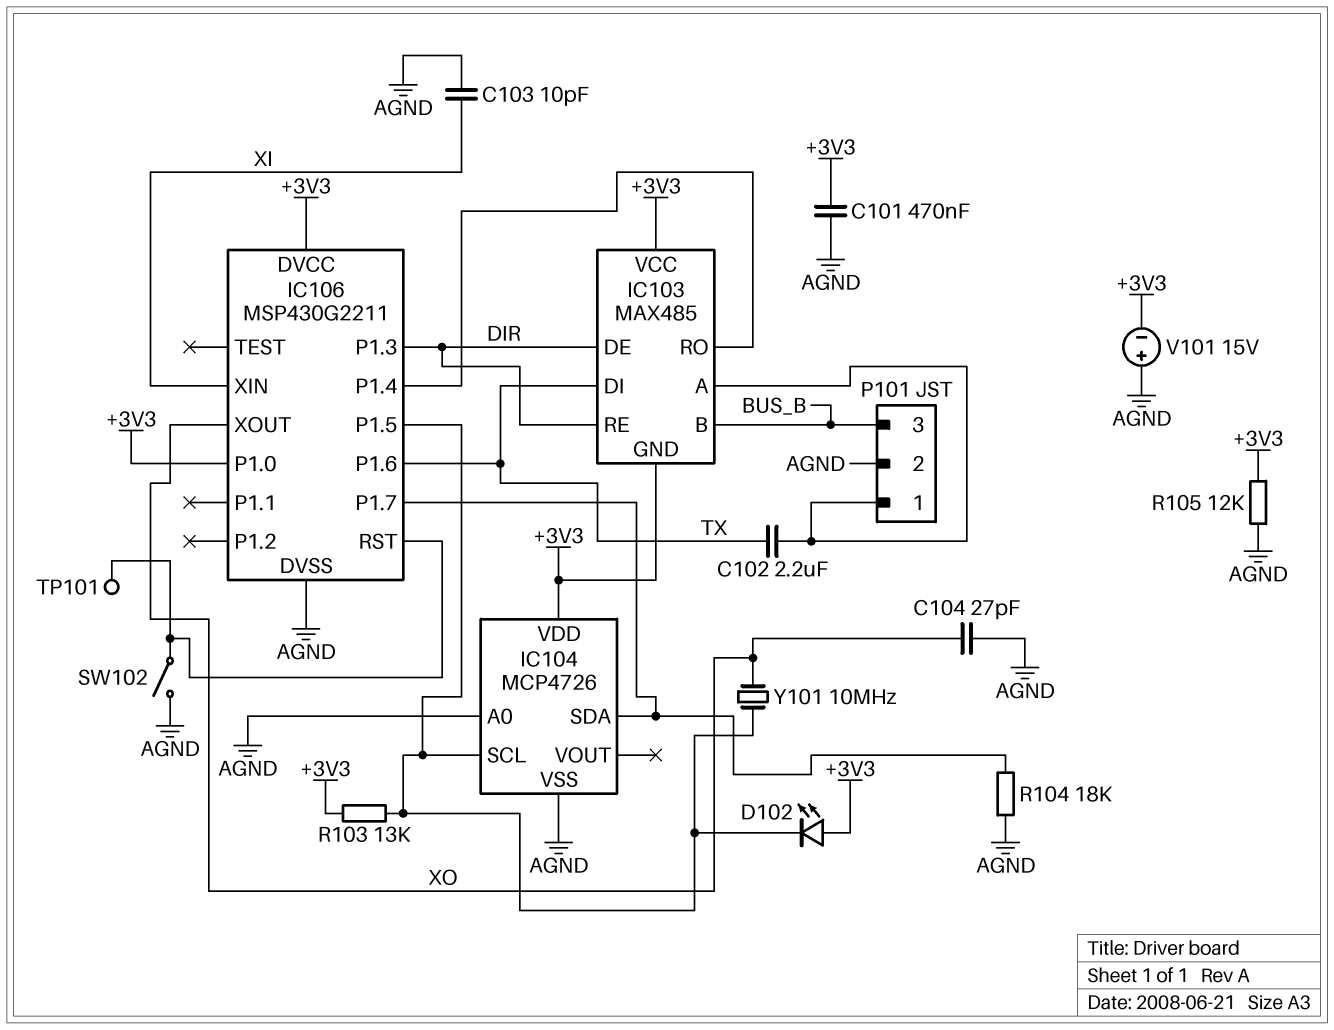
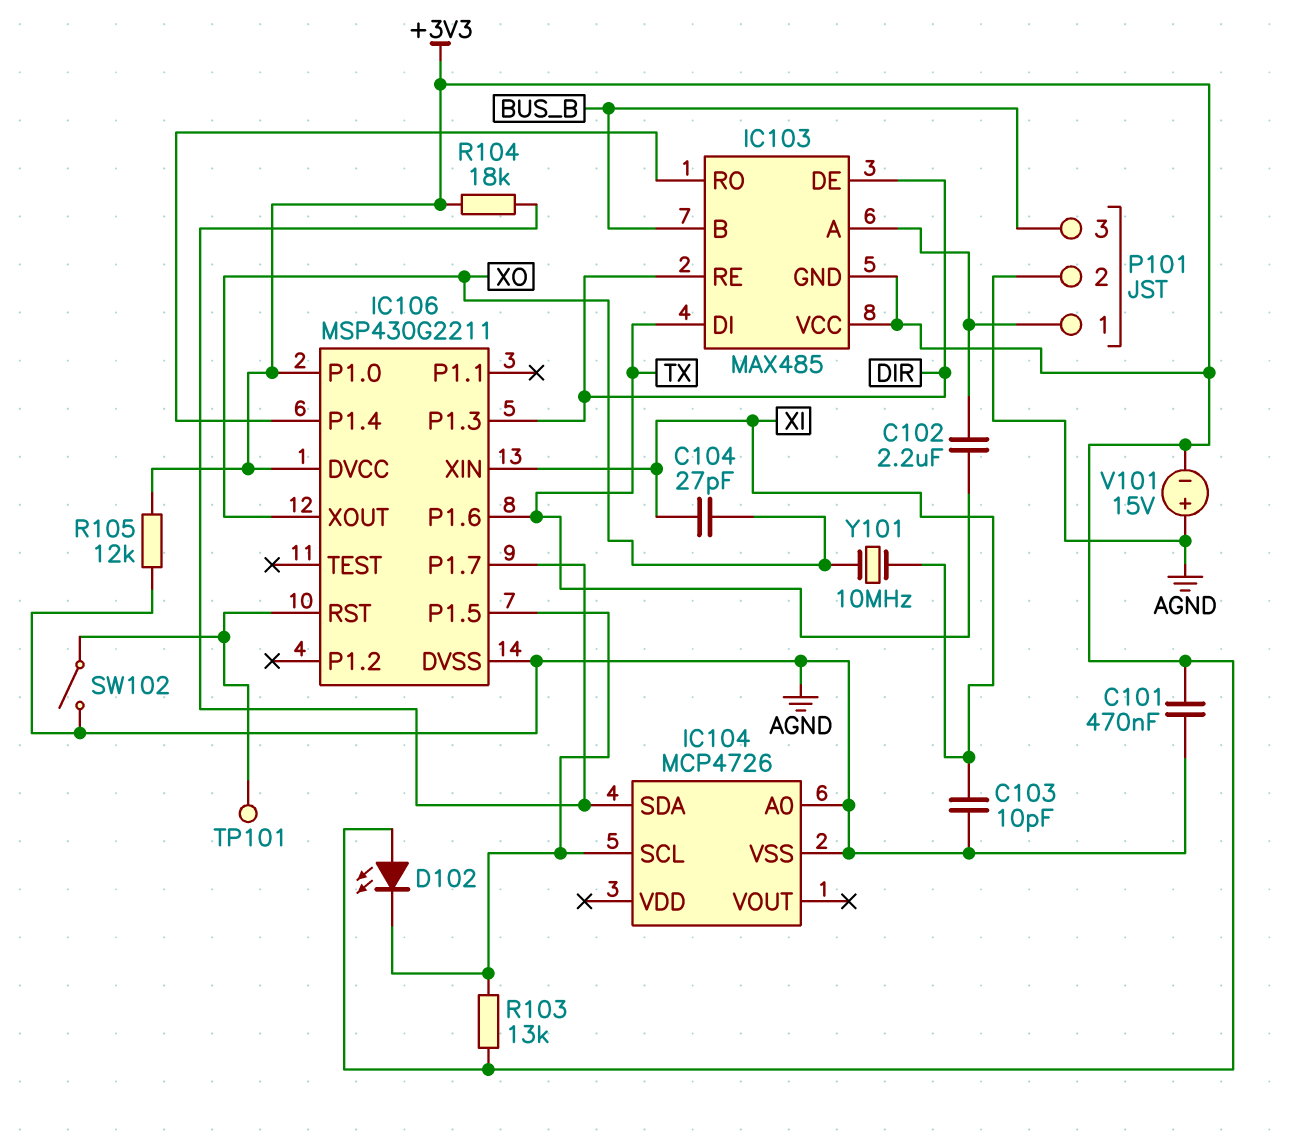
C104: 27pF (AGND, XO) -> 27pF (XI, XO)
IC104 pin VDD: +3V3 -> none
R104: 18k (AGND, IC104/SDA) -> 18k (+3V3, IC104/SDA)
Y101: 10MHz (IC104/SCL, XO) -> 10MHz (XI, XO)

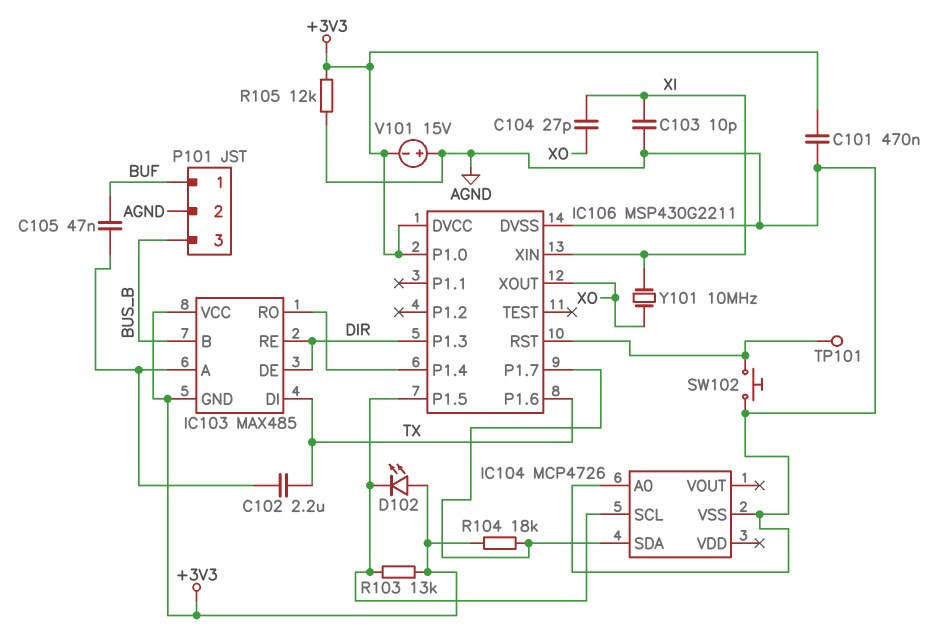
C105: none -> 47nF (BUF, IC103/A)
P101 pin 1: IC103/A -> BUF
SW102: switch (AGND, IC106/RST) -> button (AGND, IC106/RST)

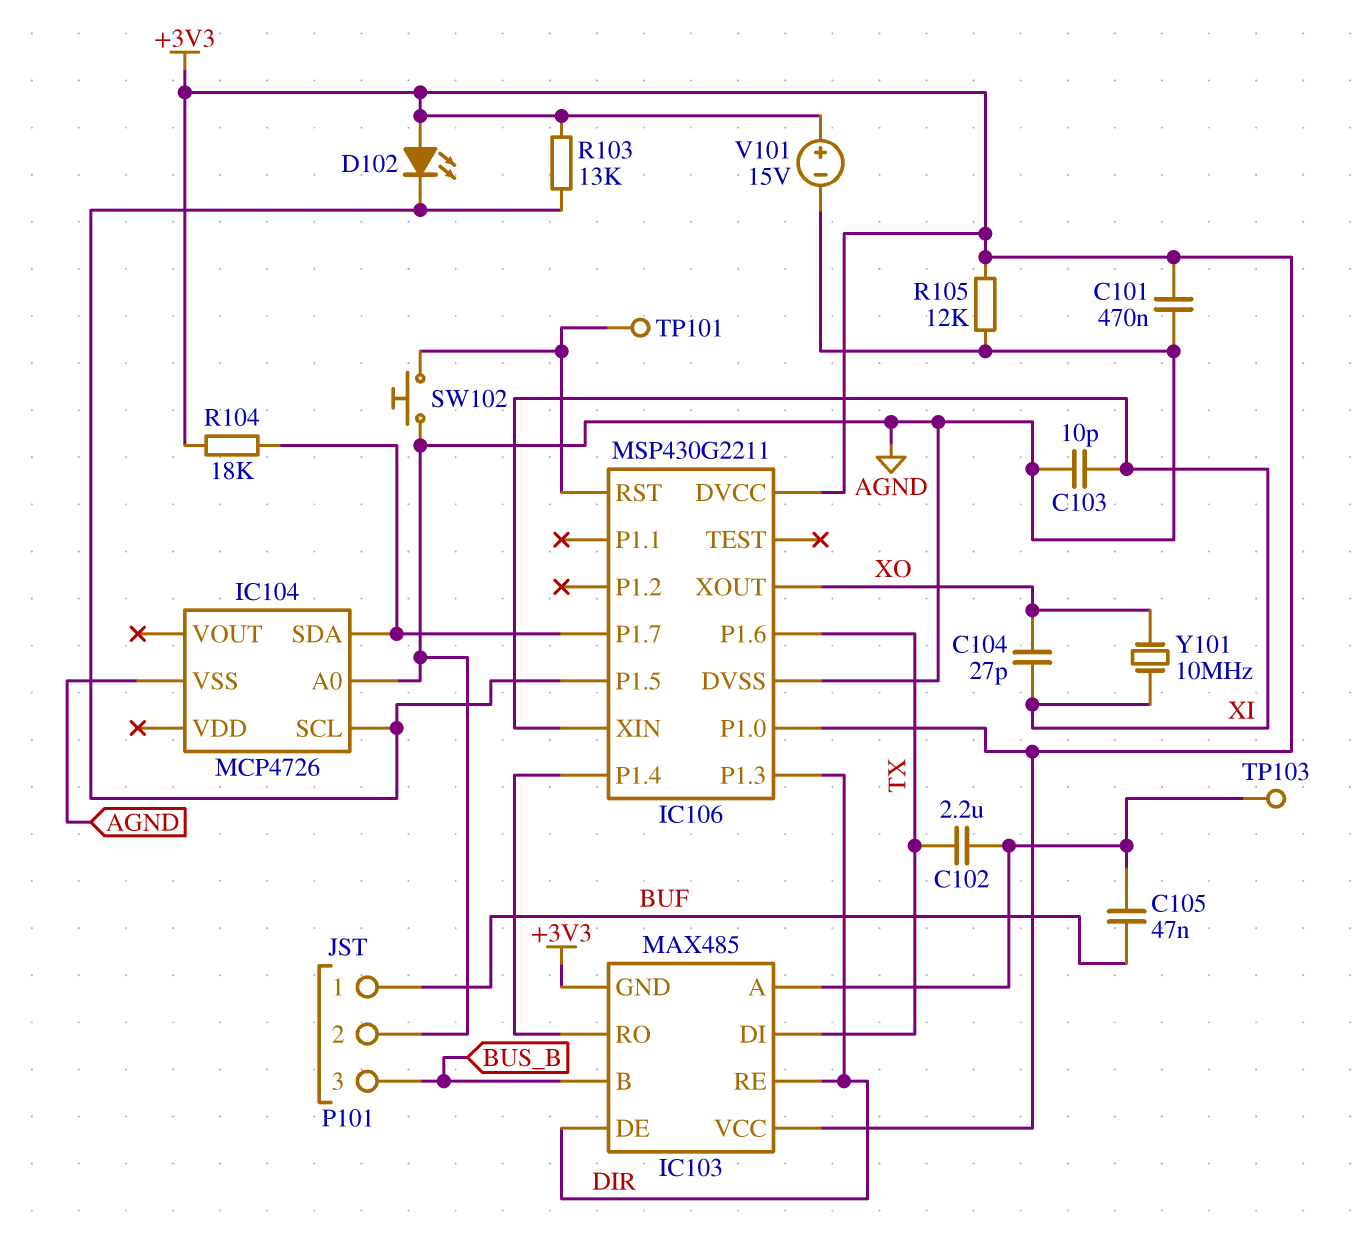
TP103: none -> test point (IC103/A)
V101: 15V (plus AGND, minus +3V3) -> 15V (plus +3V3, minus AGND)

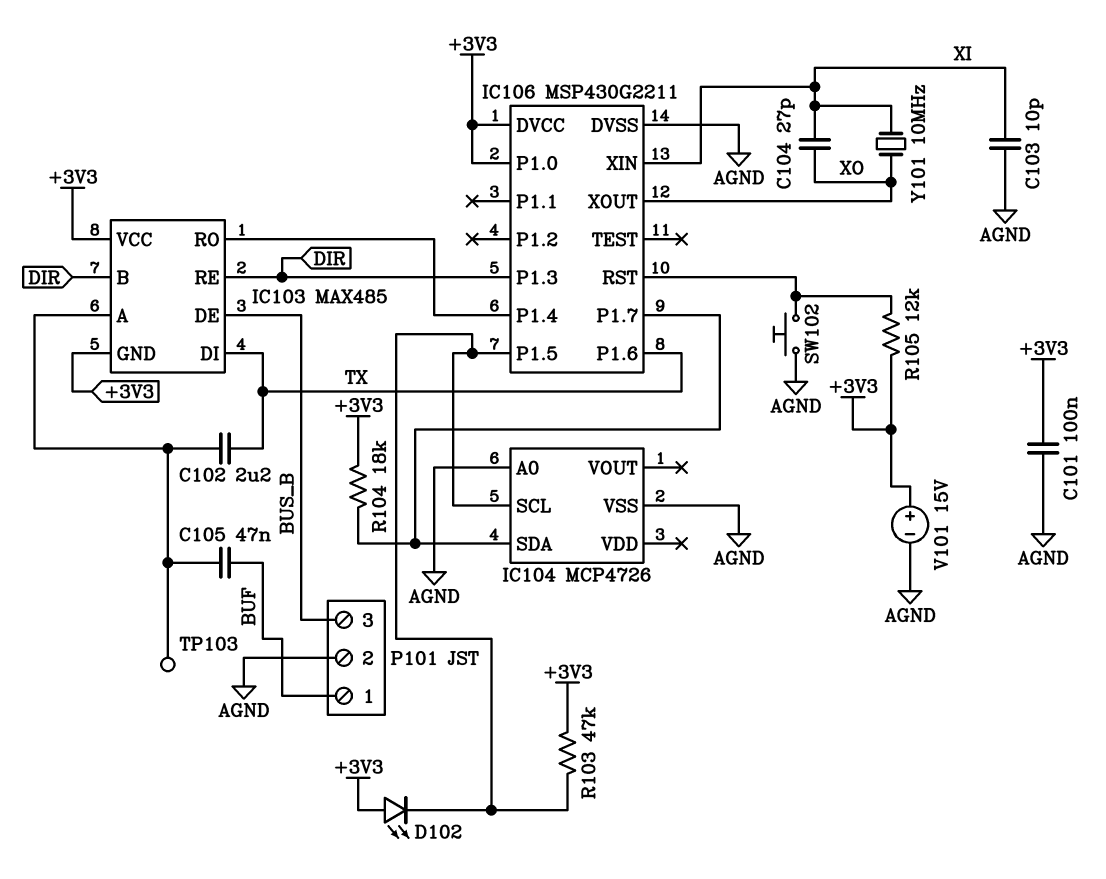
C101: 470nF (+3V3, AGND) -> 100nF (+3V3, AGND)
IC103 pin B: BUS_B -> DIR
IC103 pin DE: DIR -> BUS_B
R103: 13k (+3V3, IC104/SCL) -> 47k (+3V3, IC104/SCL)
R105: 12k (+3V3, AGND) -> 12k (+3V3, IC106/RST)
TP101: test point (IC106/RST) -> none

